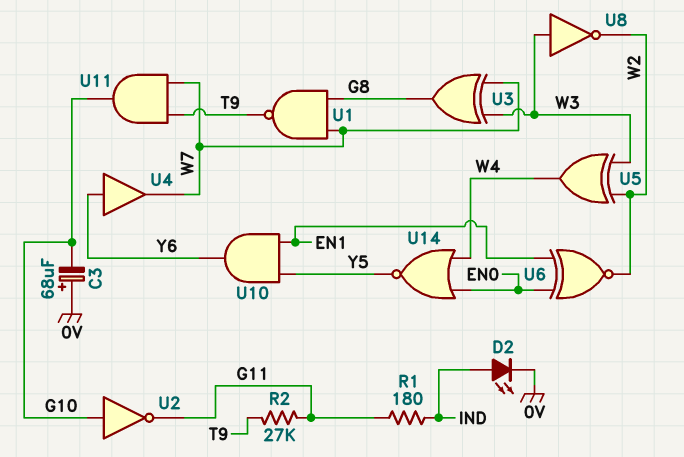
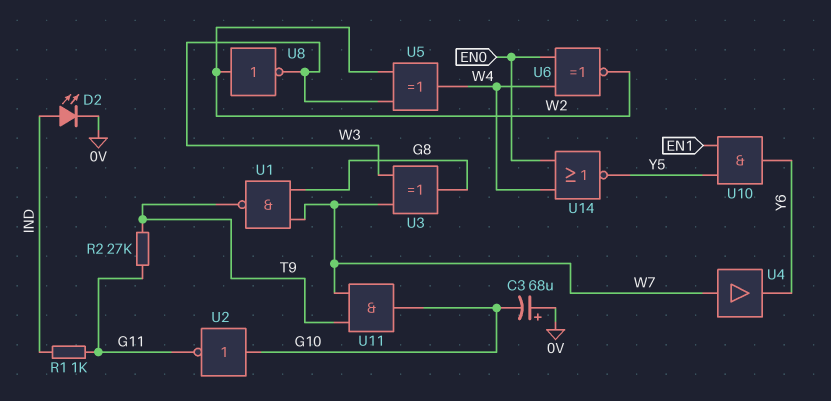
R1: 180 (G11, IND) -> 1k (G11, IND)
U4: buffer (in Y6, out W7) -> buffer (in W7, out Y6)
U6: XNOR (in EN0, in EN1, out W2) -> XNOR (in EN0, in W4, out W2)
U8: NOT (in W3, out W2) -> NOT (in W2, out W3)

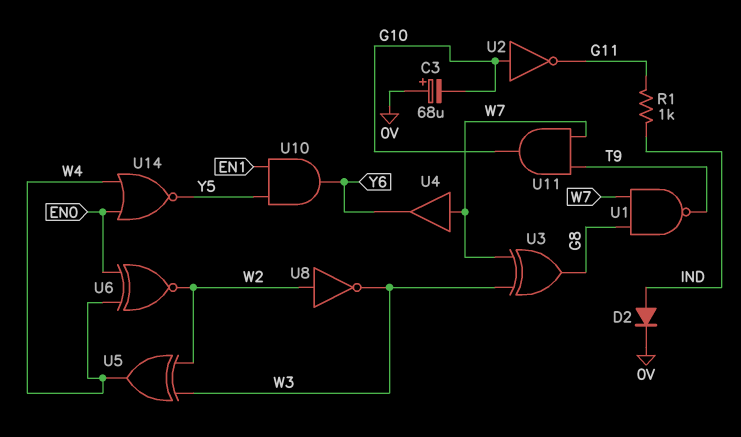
D2: LED (A IND, K 0V) -> diode (A IND, K 0V)
R2: 27k (G11, T9) -> none

